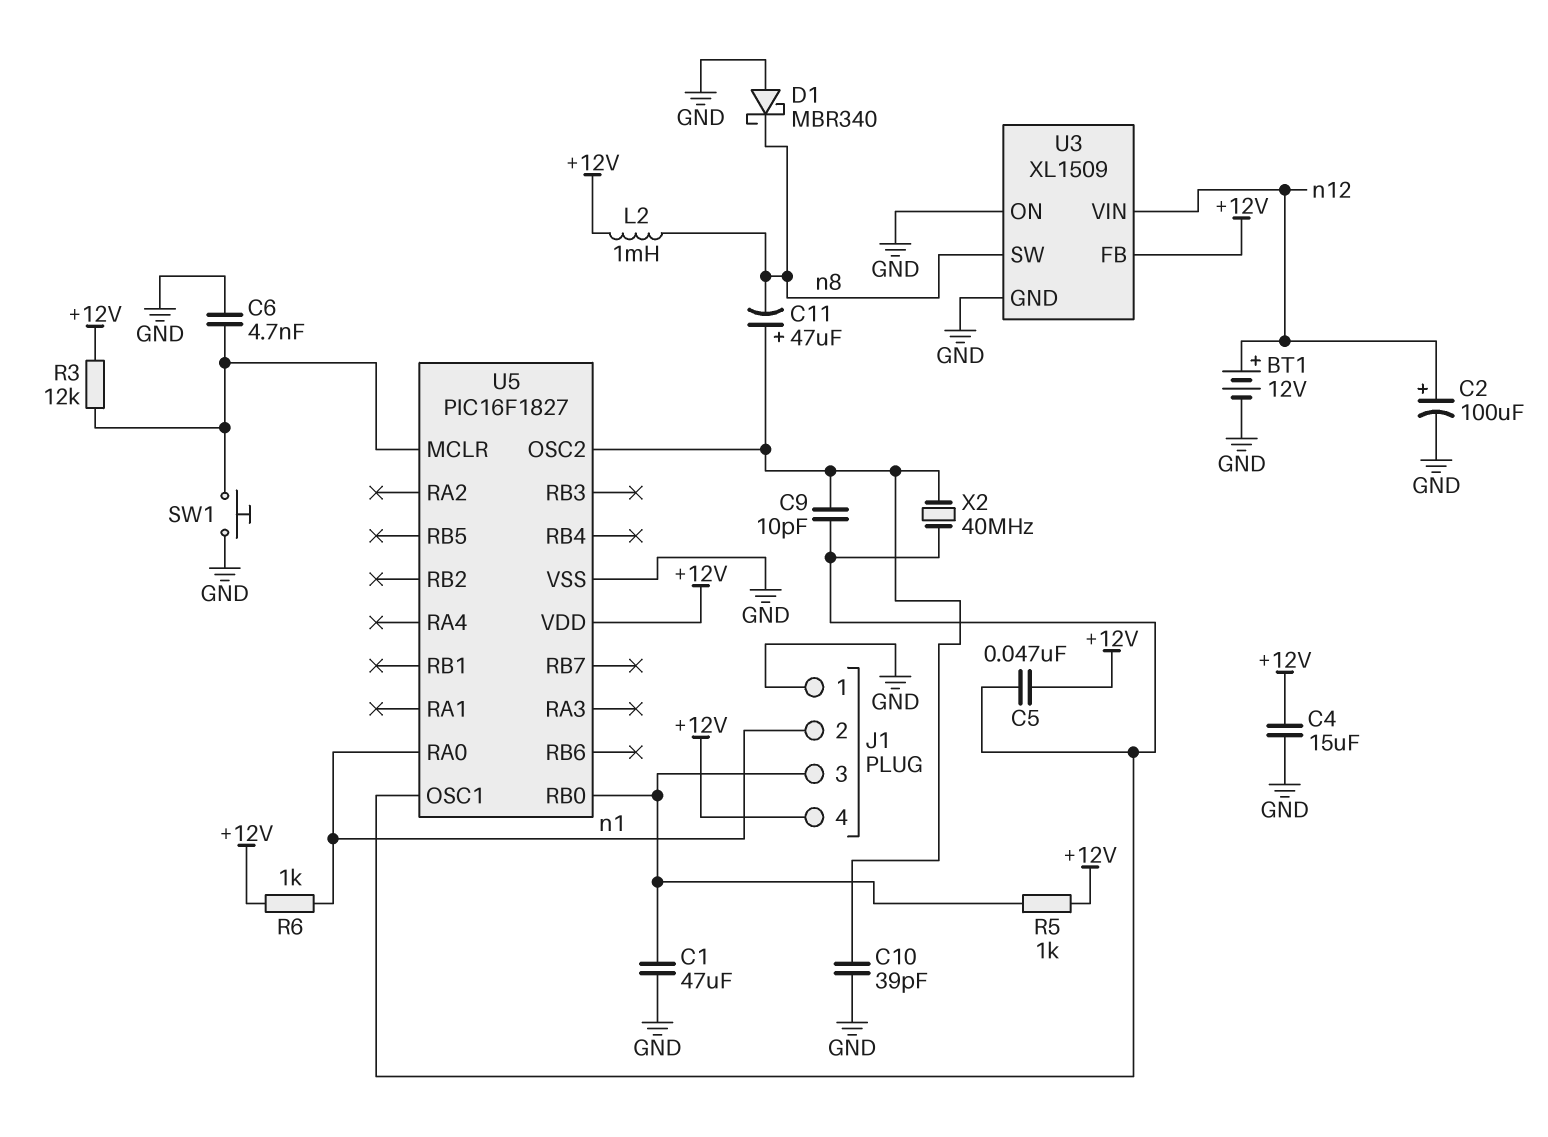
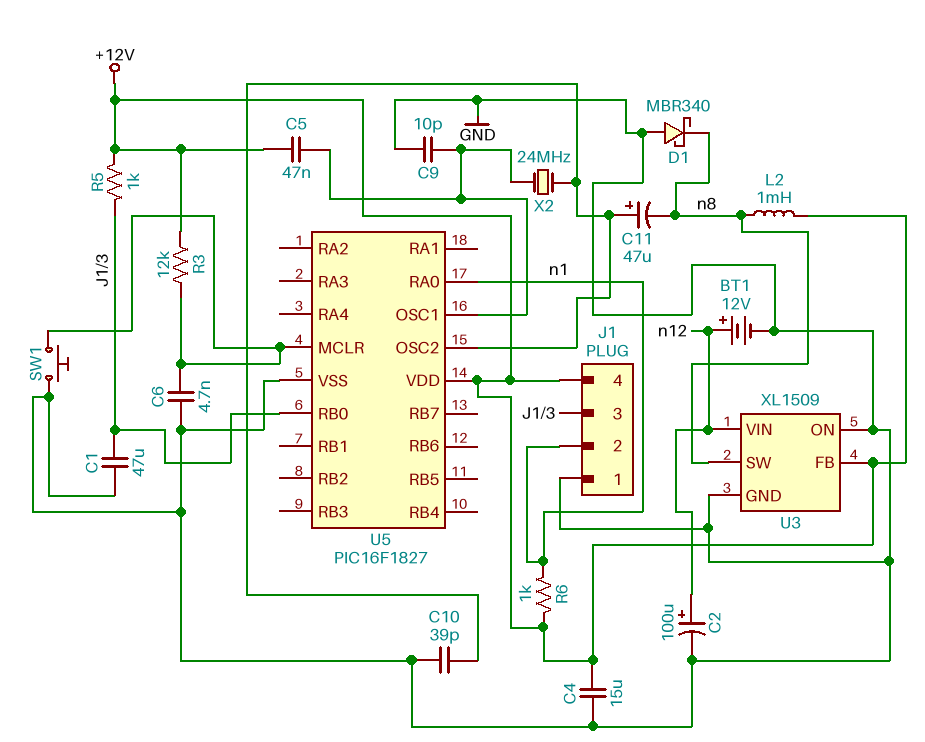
C9: 10pF (U5/OSC1, U5/OSC2) -> 10pF (GND, U5/OSC1)
X2: 40MHz (U5/OSC1, U5/OSC2) -> 24MHz (U5/OSC1, U5/OSC2)

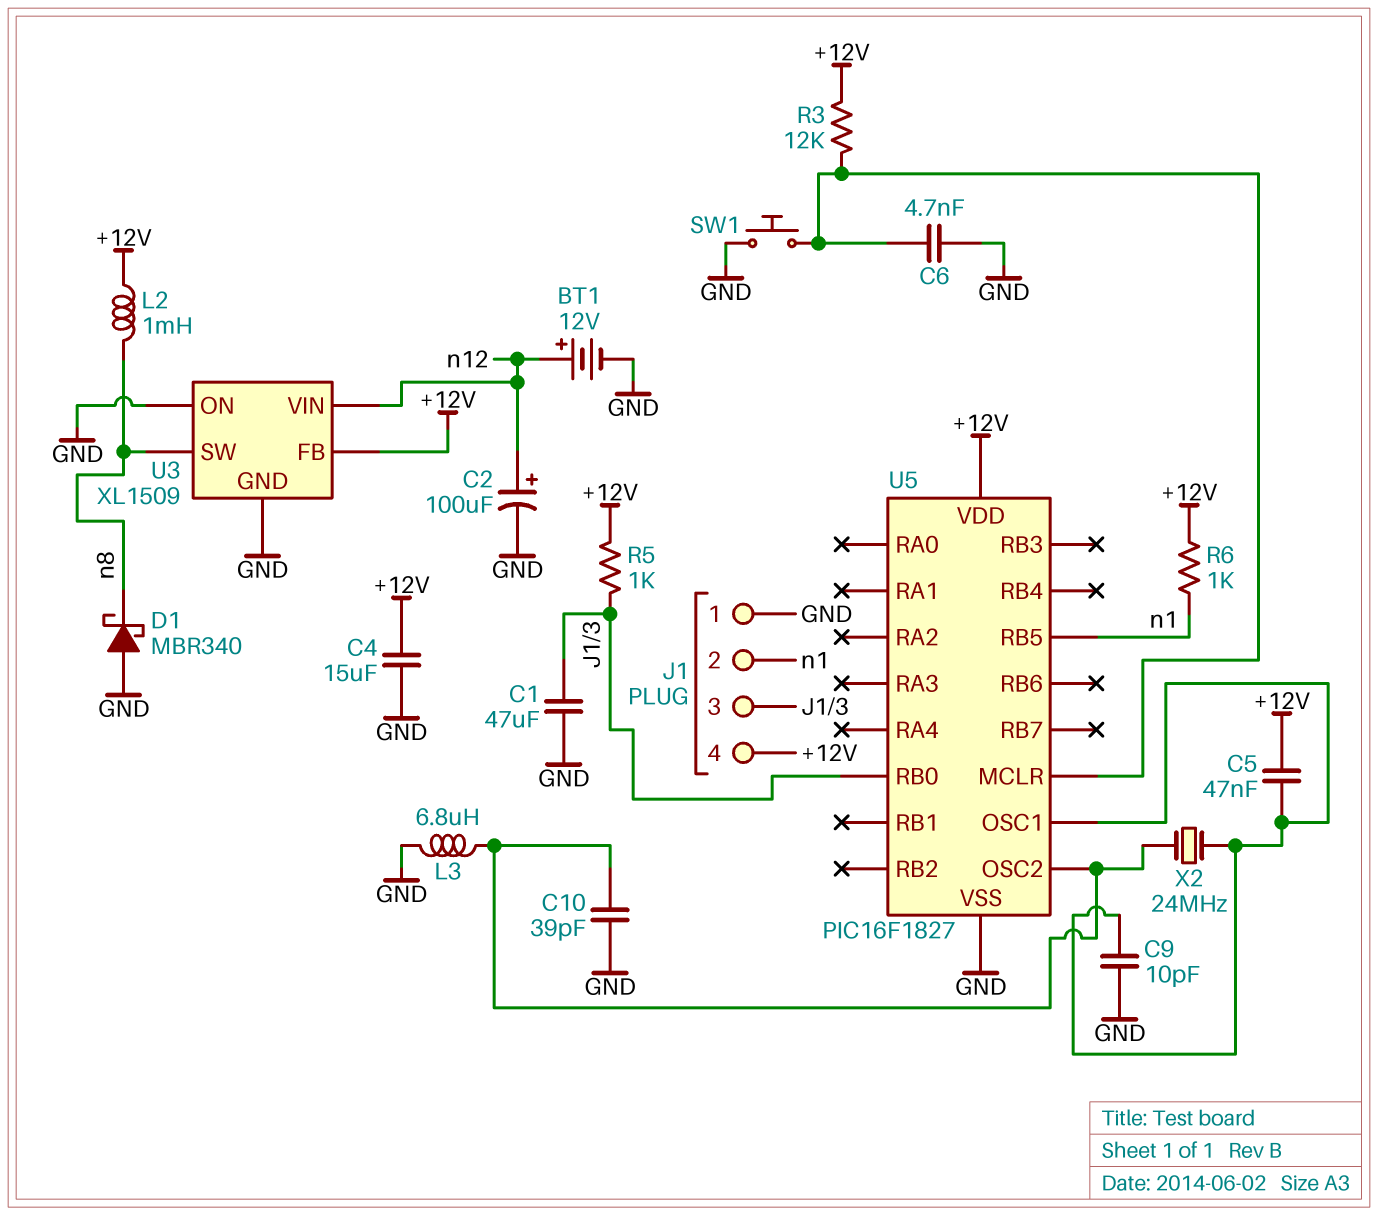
C11: 47uF (plus U5/OSC2, minus n8) -> none
L3: none -> 6.8uH (GND, U5/OSC2)
U5 pin RA0: n1 -> none
U5 pin RB5: none -> n1

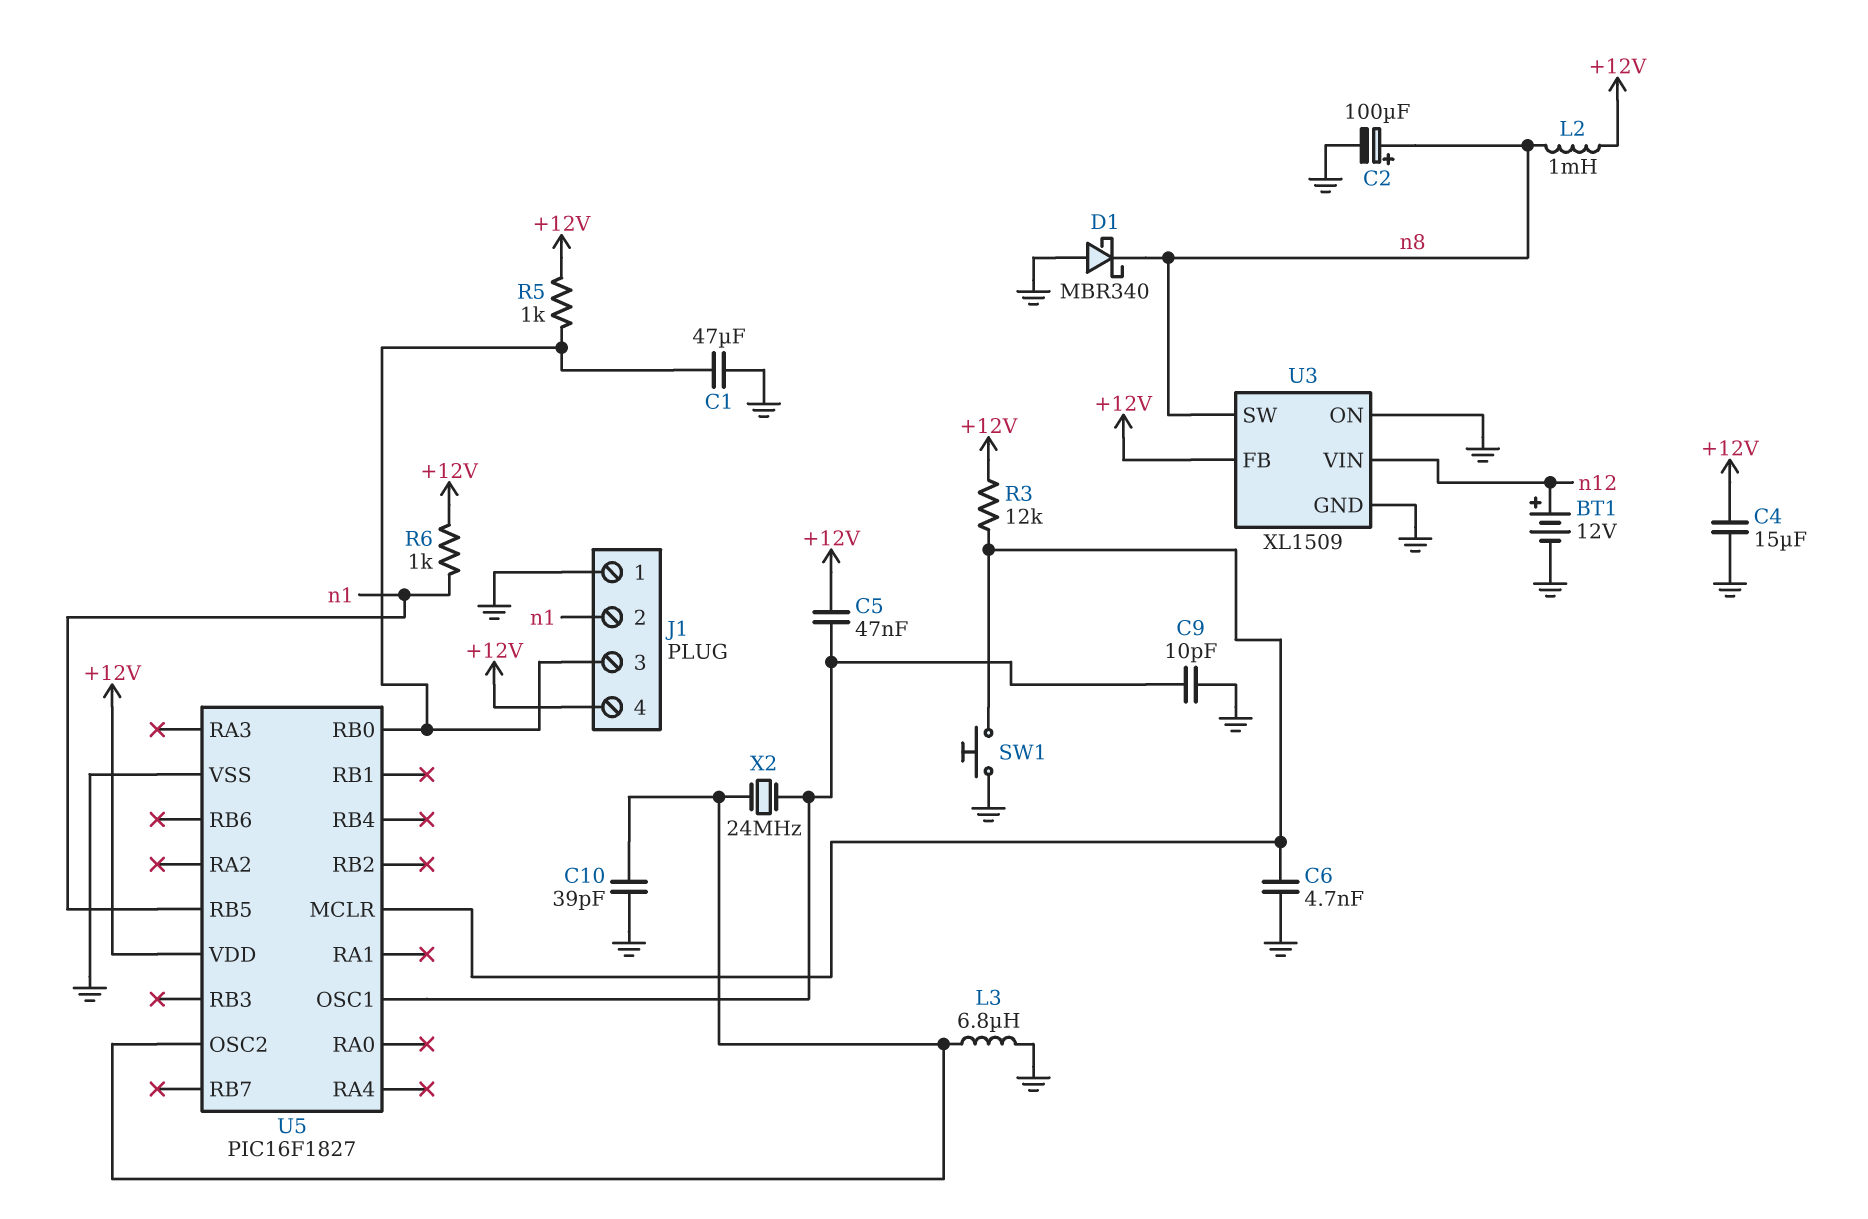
C2: 100uF (plus n12, minus GND) -> 100uF (plus n8, minus GND)

